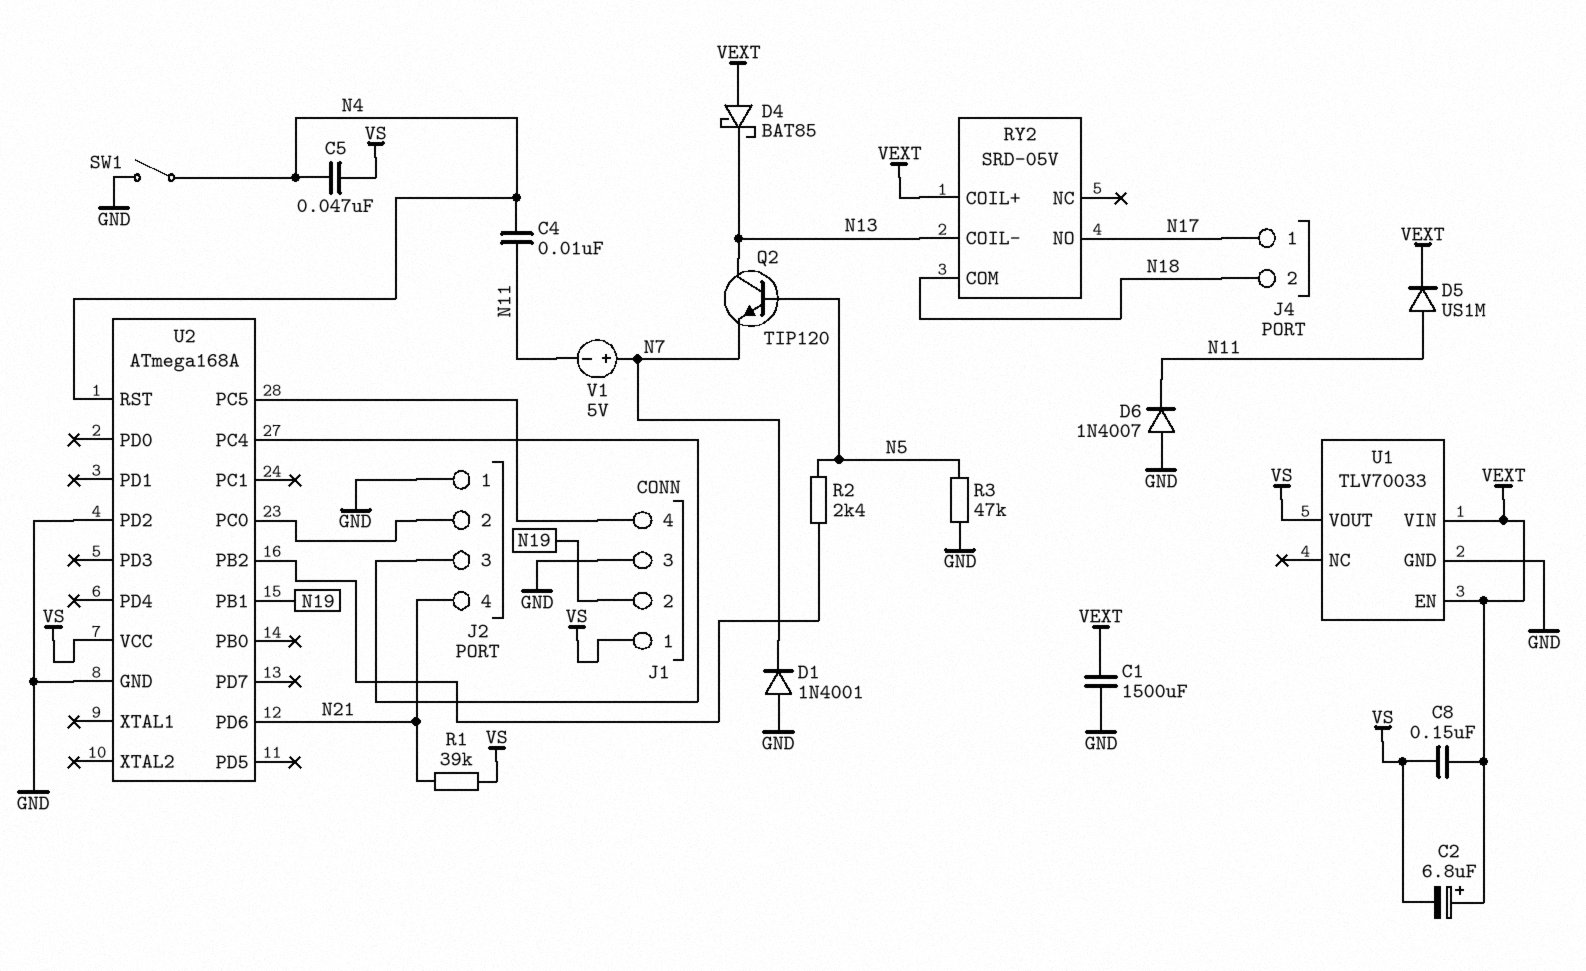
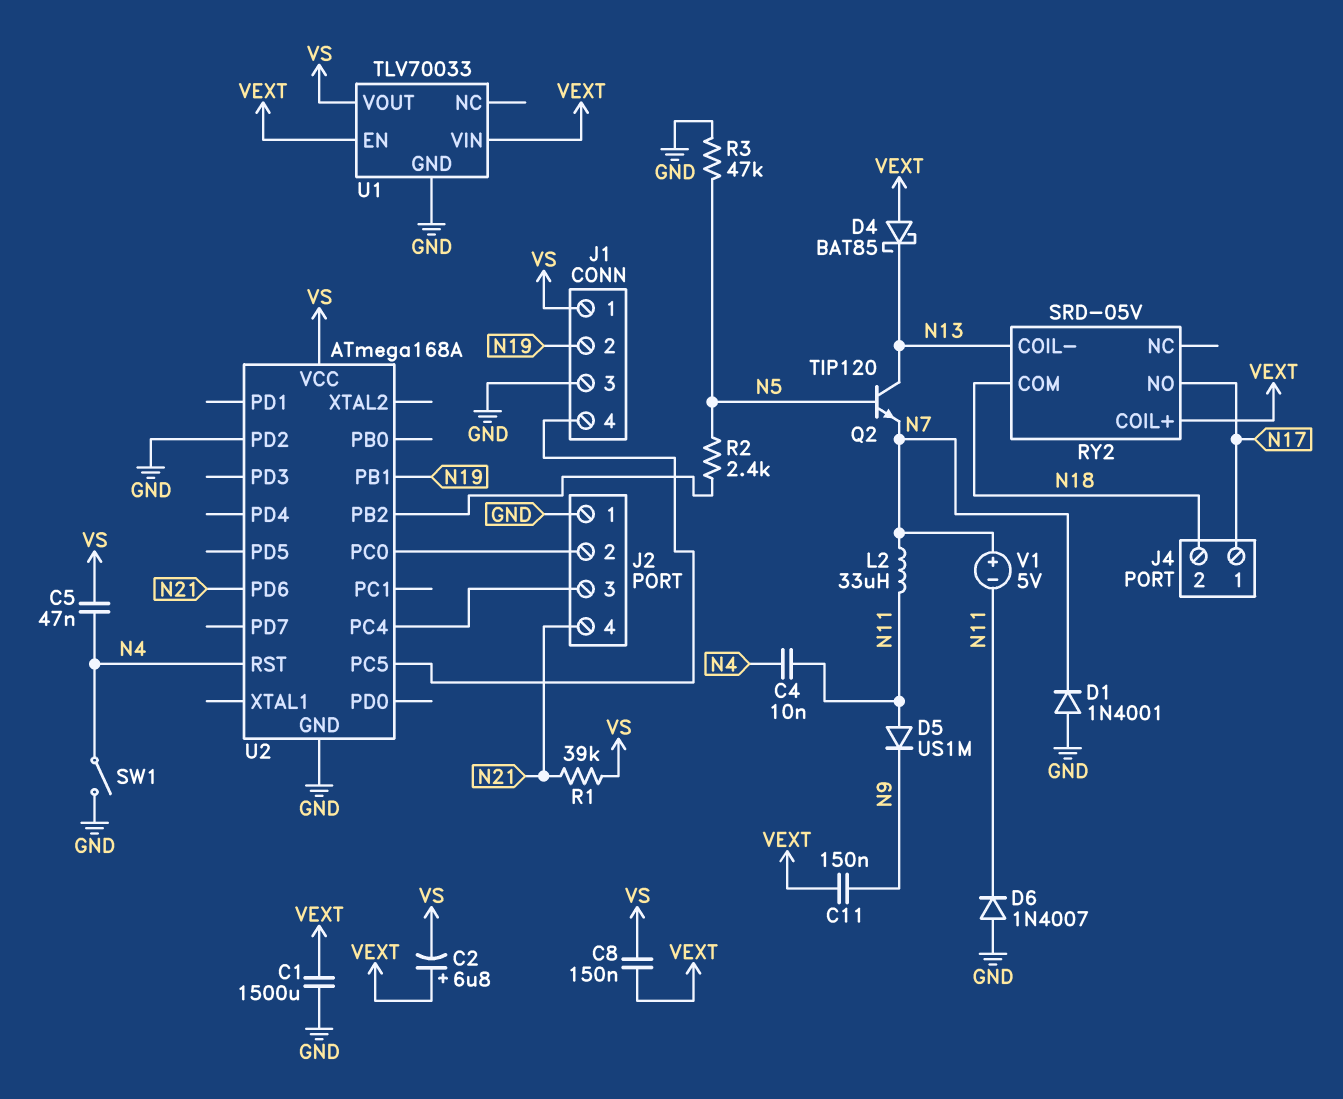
C11: none -> 150nF (N9, VEXT)
D5: diode US1M (A N11, K VEXT) -> diode US1M (A N11, K N9)
L2: none -> 33uH (N7, N11)

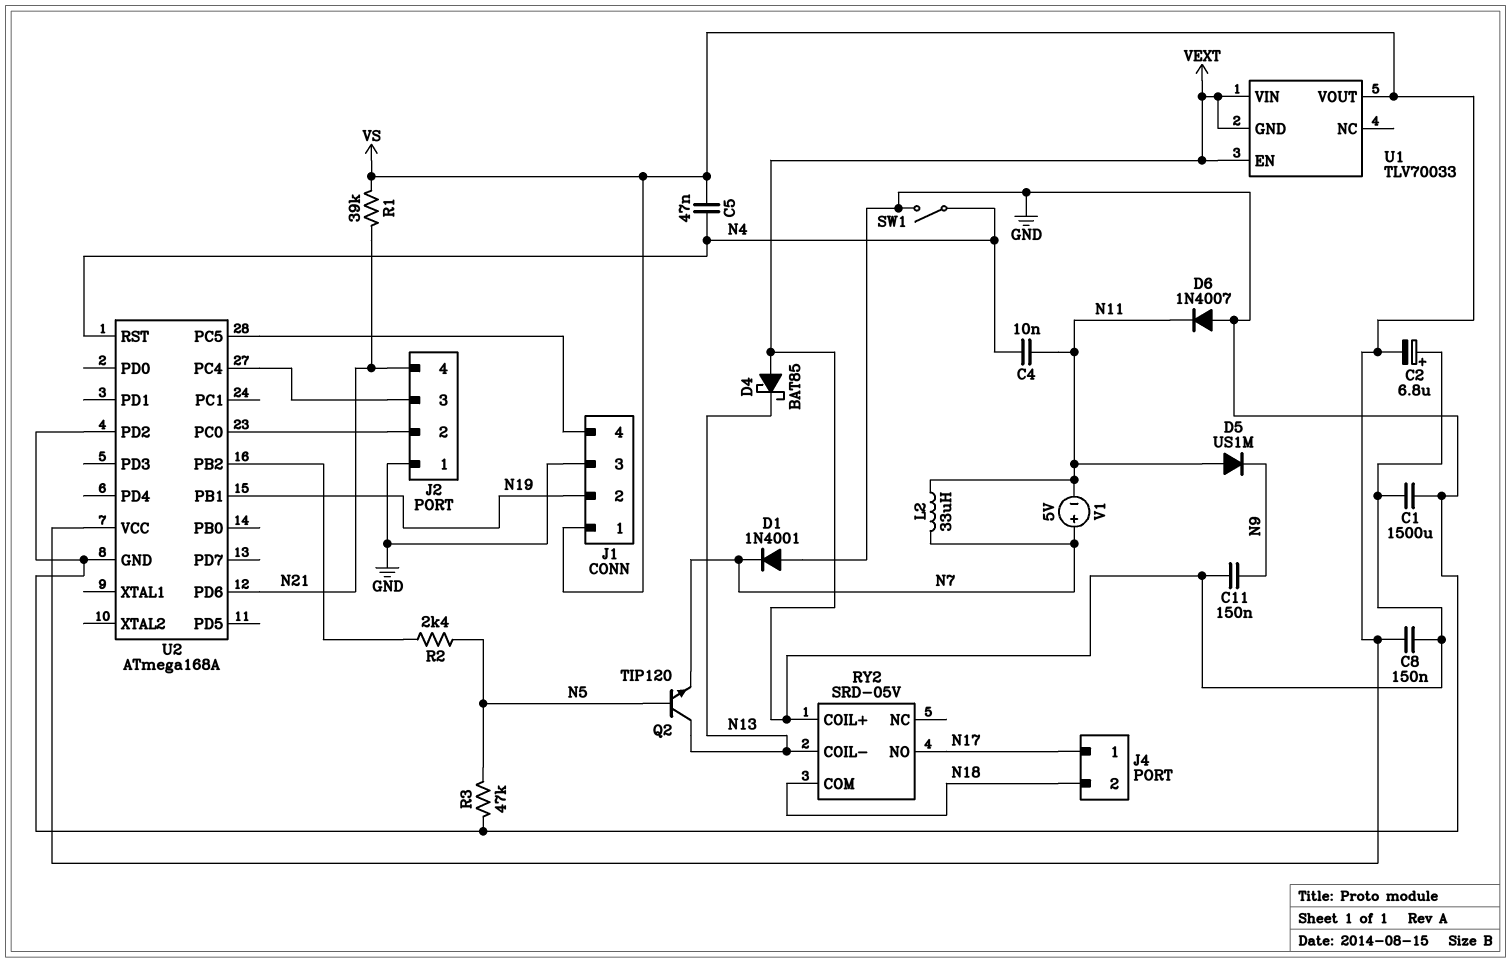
U1 pin GND: GND -> VEXT

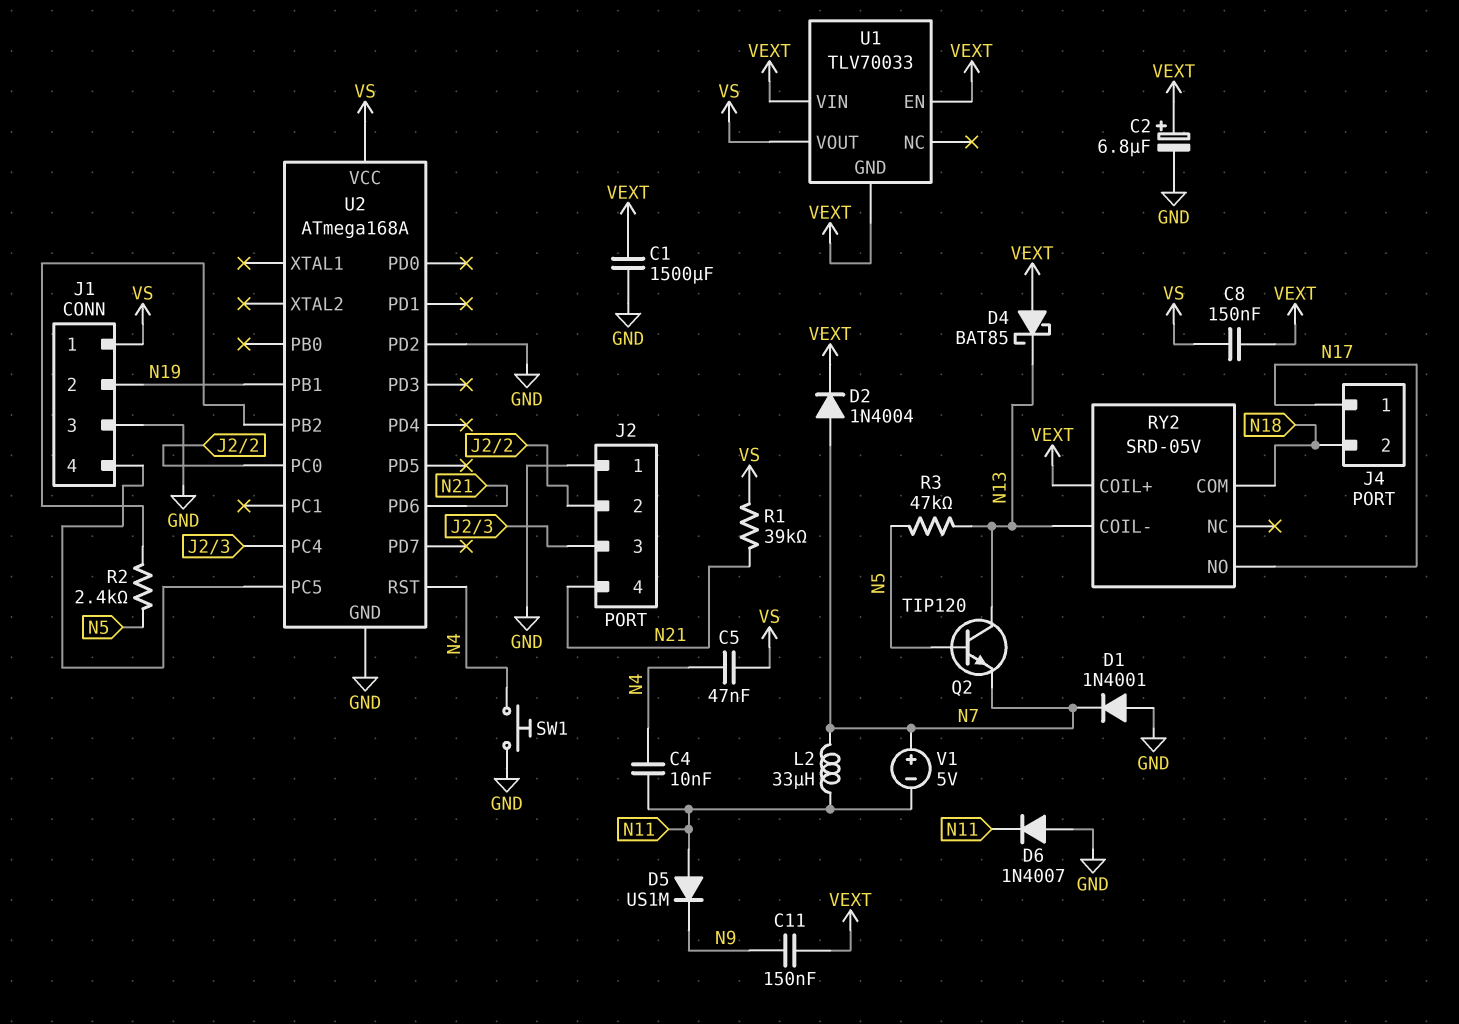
C2: 6.8uF (plus VEXT, minus VS) -> 6.8uF (plus VEXT, minus GND)
D2: none -> diode 1N4004 (A N7, K VEXT)
R3: 47k (GND, N5) -> 47k (N5, N13)
SW1: switch (GND, N4) -> button (GND, N4)

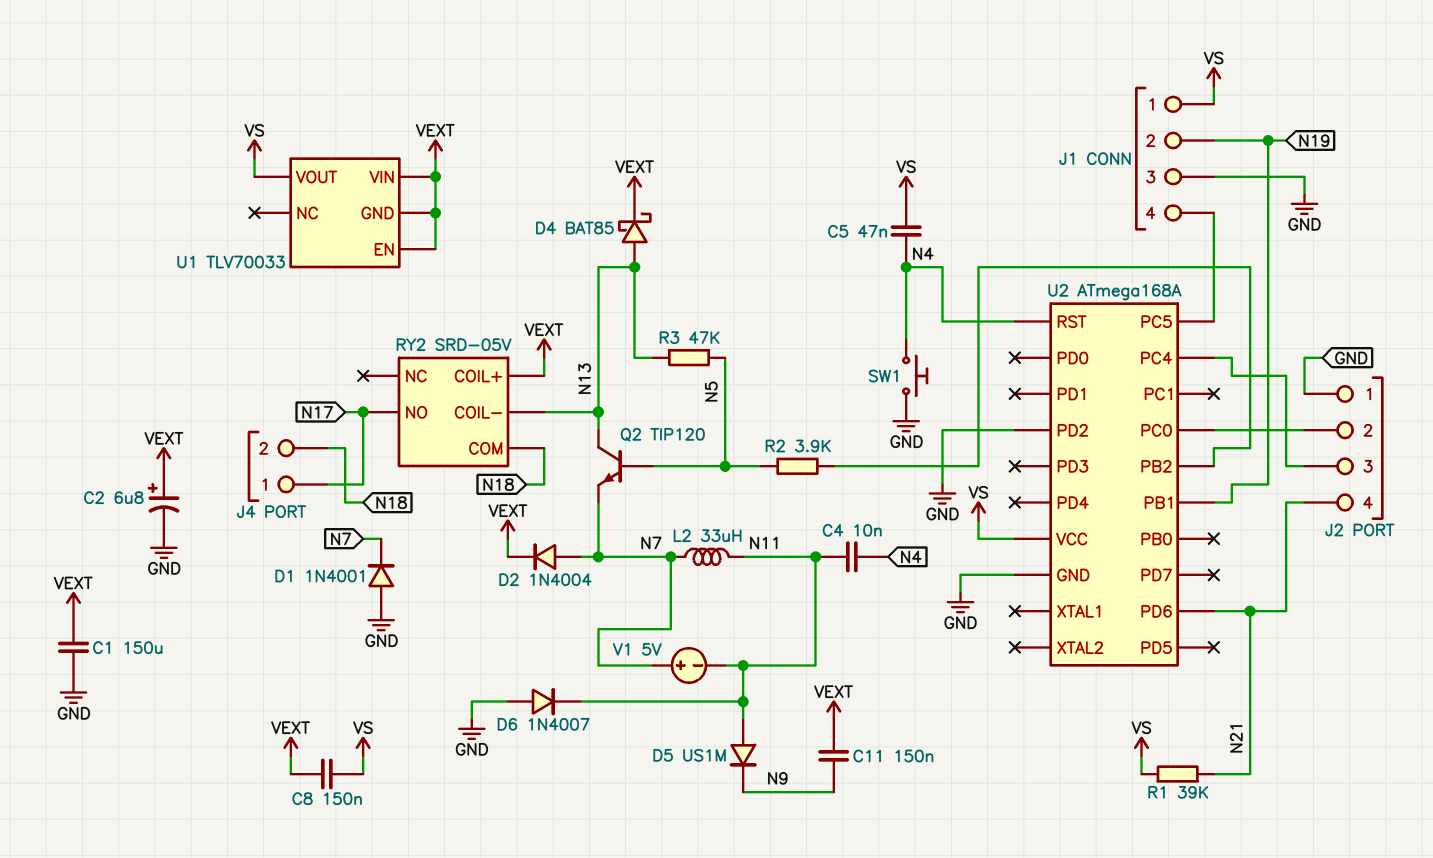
C1: 1500uF (GND, VEXT) -> 150uF (GND, VEXT)
D4: schottky BAT85 (A VEXT, K N13) -> schottky BAT85 (A N13, K VEXT)
R2: 2.4k (N5, U2/PB2) -> 3.9k (N5, U2/PB2)

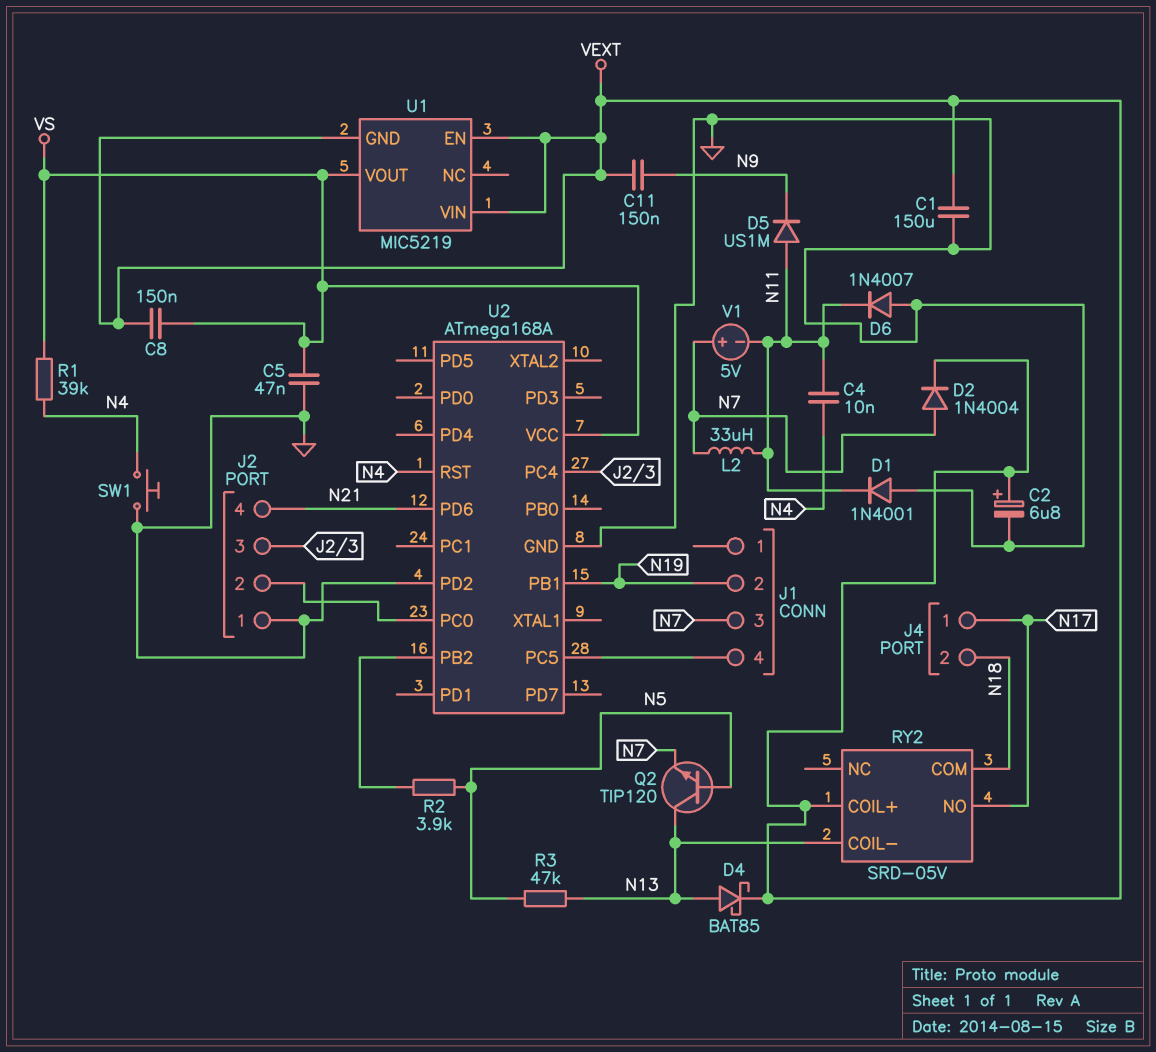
C5: 47nF (N4, VS) -> 47nF (GND, VS)
D1: diode 1N4001 (A GND, K N7) -> diode 1N4001 (A GND, K N11)
J1 pin 1: VS -> none
J1 pin 3: GND -> N7
R1: 39k (N21, VS) -> 39k (N4, VS)
U1: TLV70033 -> MIC5219

